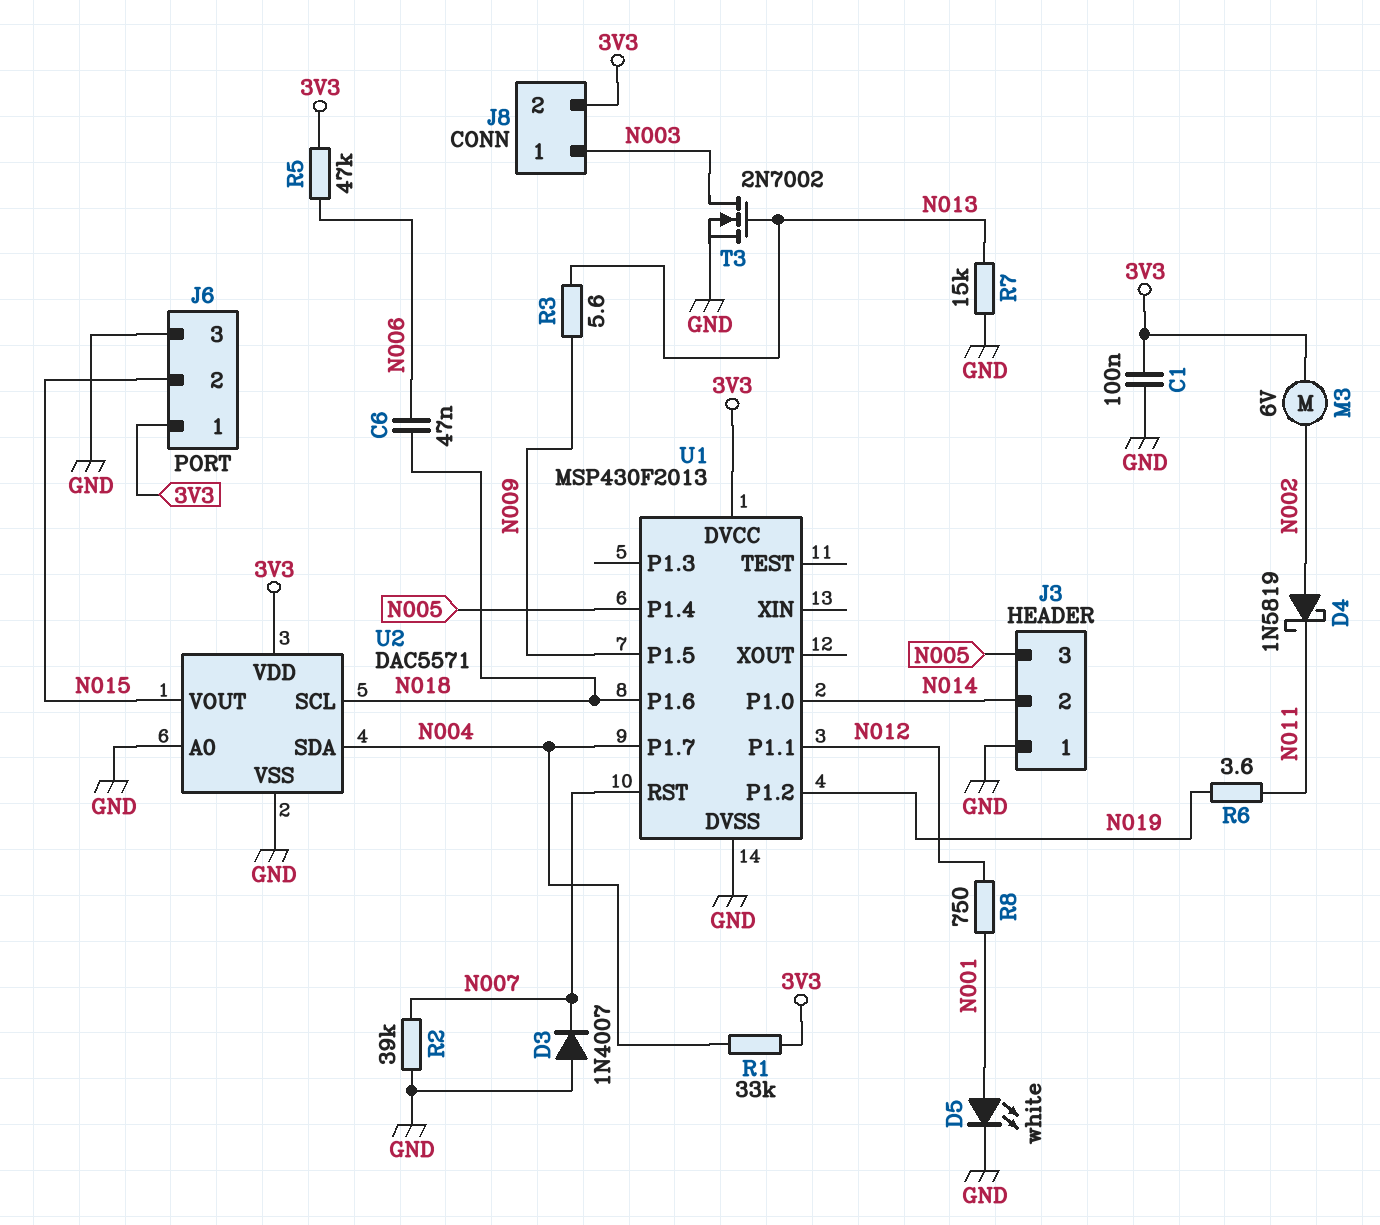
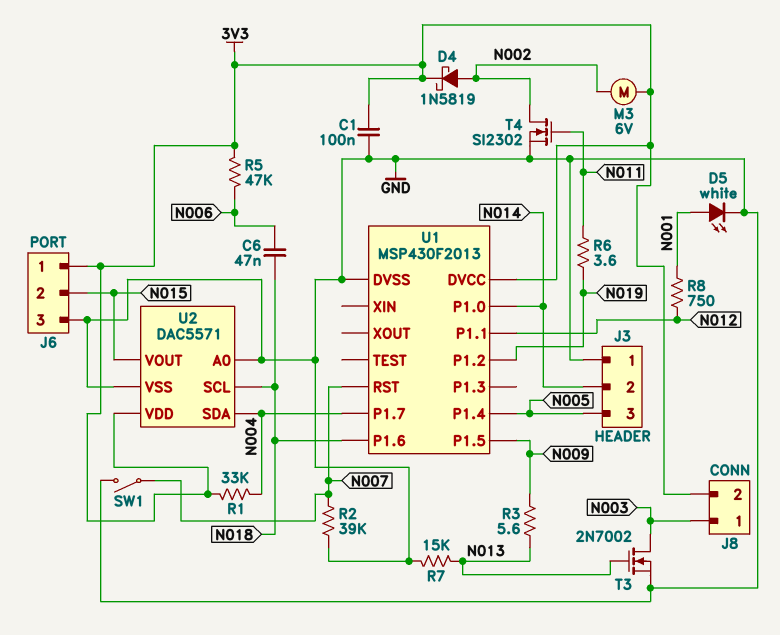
D3: diode 1N4007 (A GND, K N007) -> none
D4: schottky 1N5819 (A N002, K N011) -> schottky 1N5819 (A N002, K 3V3)
SW1: none -> switch (GND, N007)
T4: none -> NMOS SI2302 (G N011, D N002, S GND)

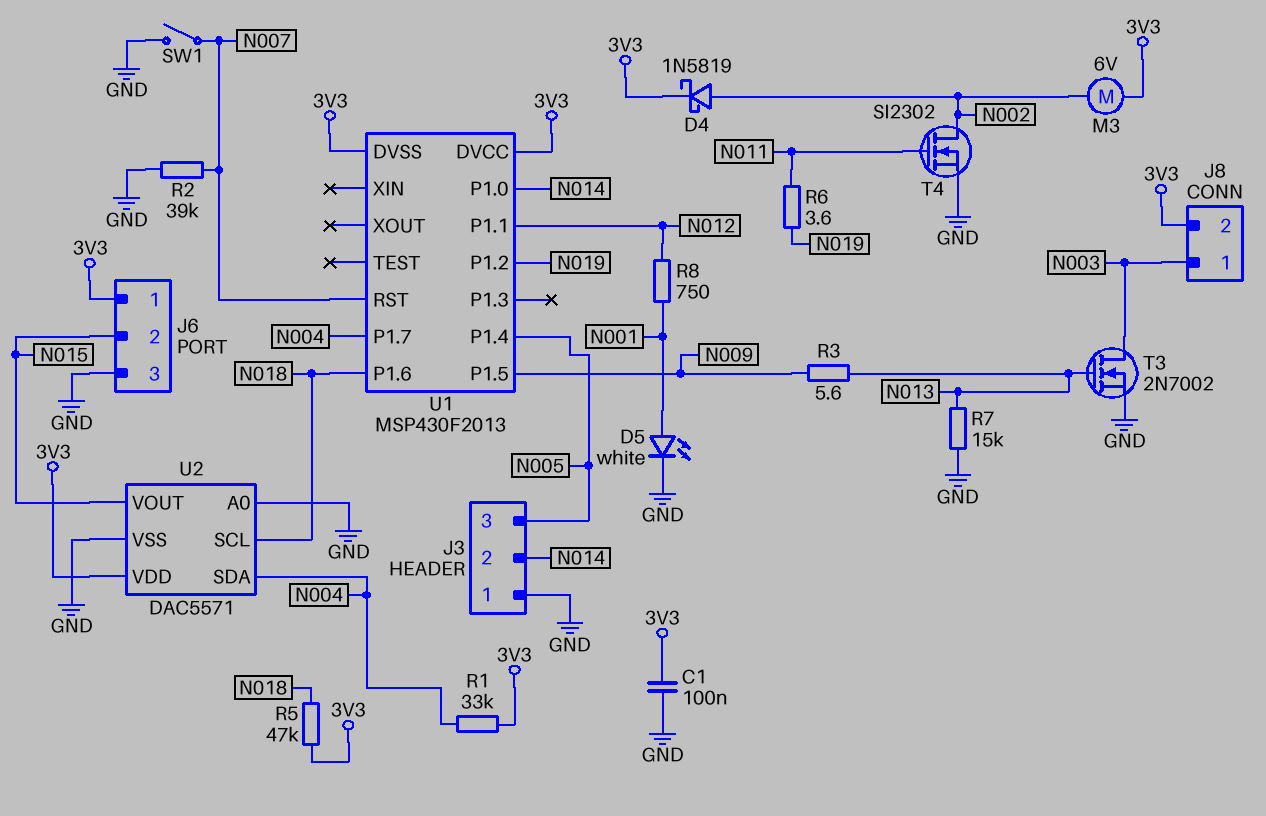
C6: 47nF (N006, N018) -> none
R5: 47k (3V3, N006) -> 47k (3V3, N018)
U1 pin DVSS: GND -> 3V3

